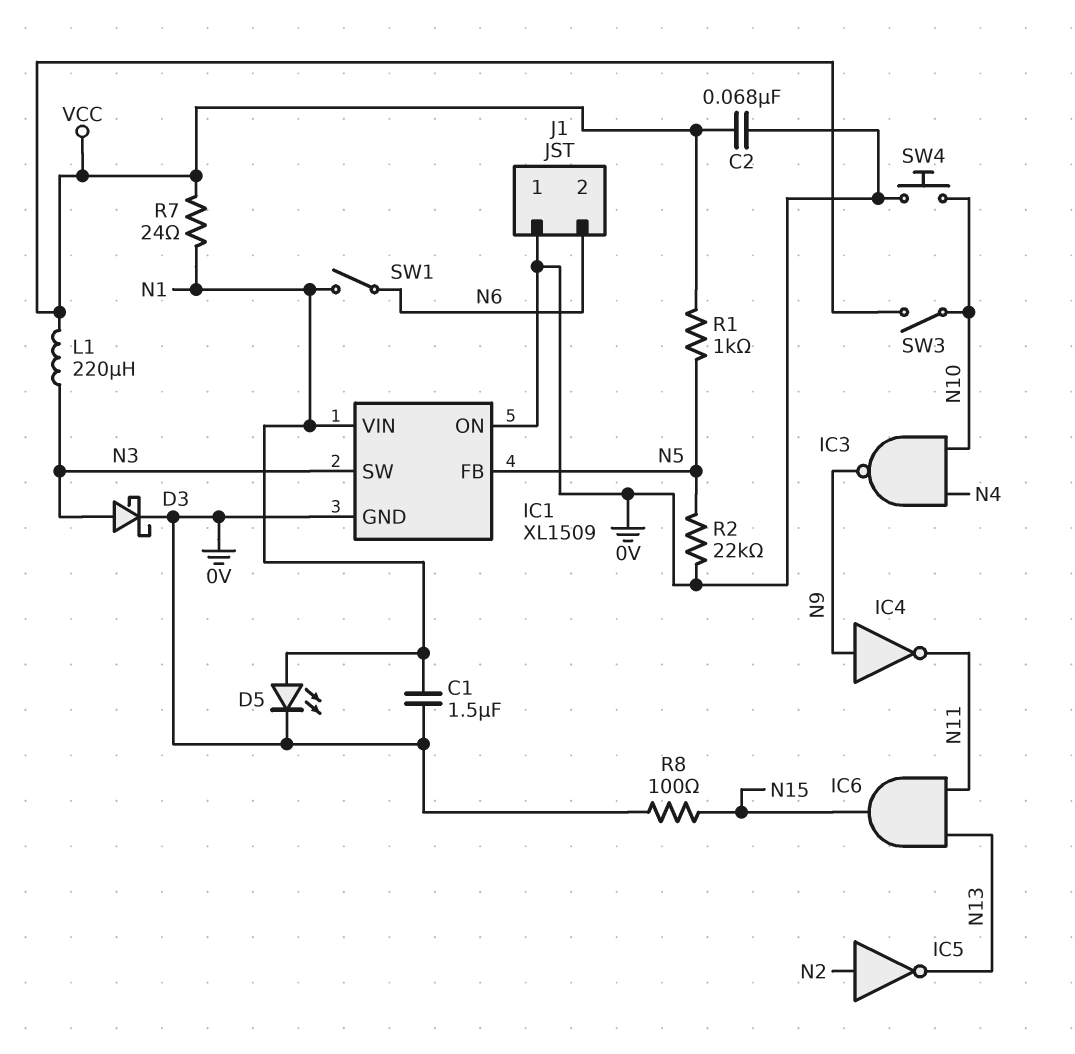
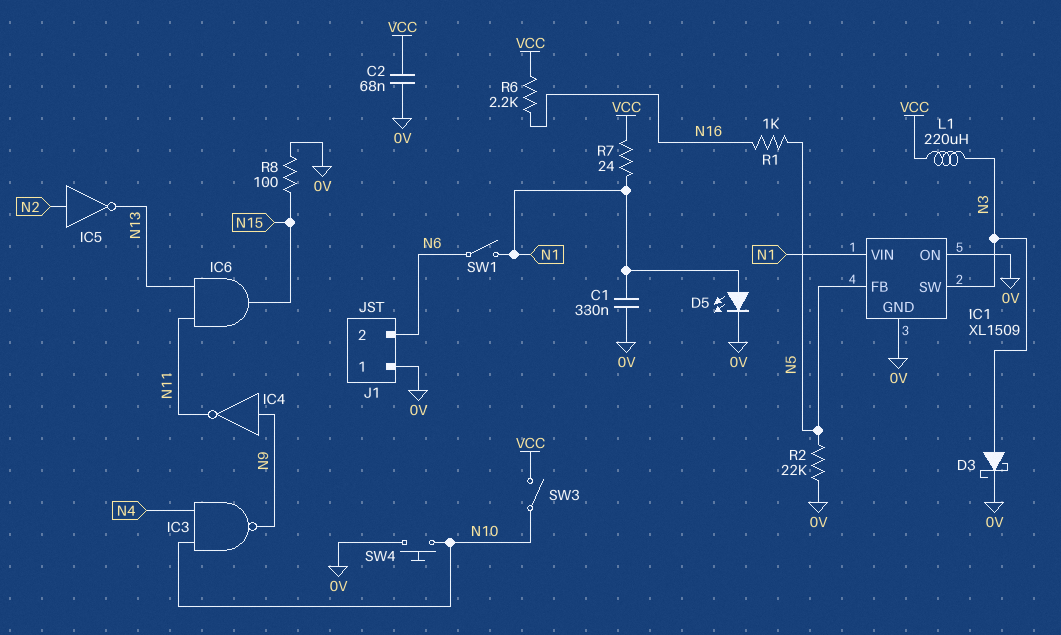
C1: 1.5uF (0V, N1) -> 330nF (0V, N1)
R1: 1k (N5, VCC) -> 1k (N5, N16)
R6: none -> 2.2k (N16, VCC)

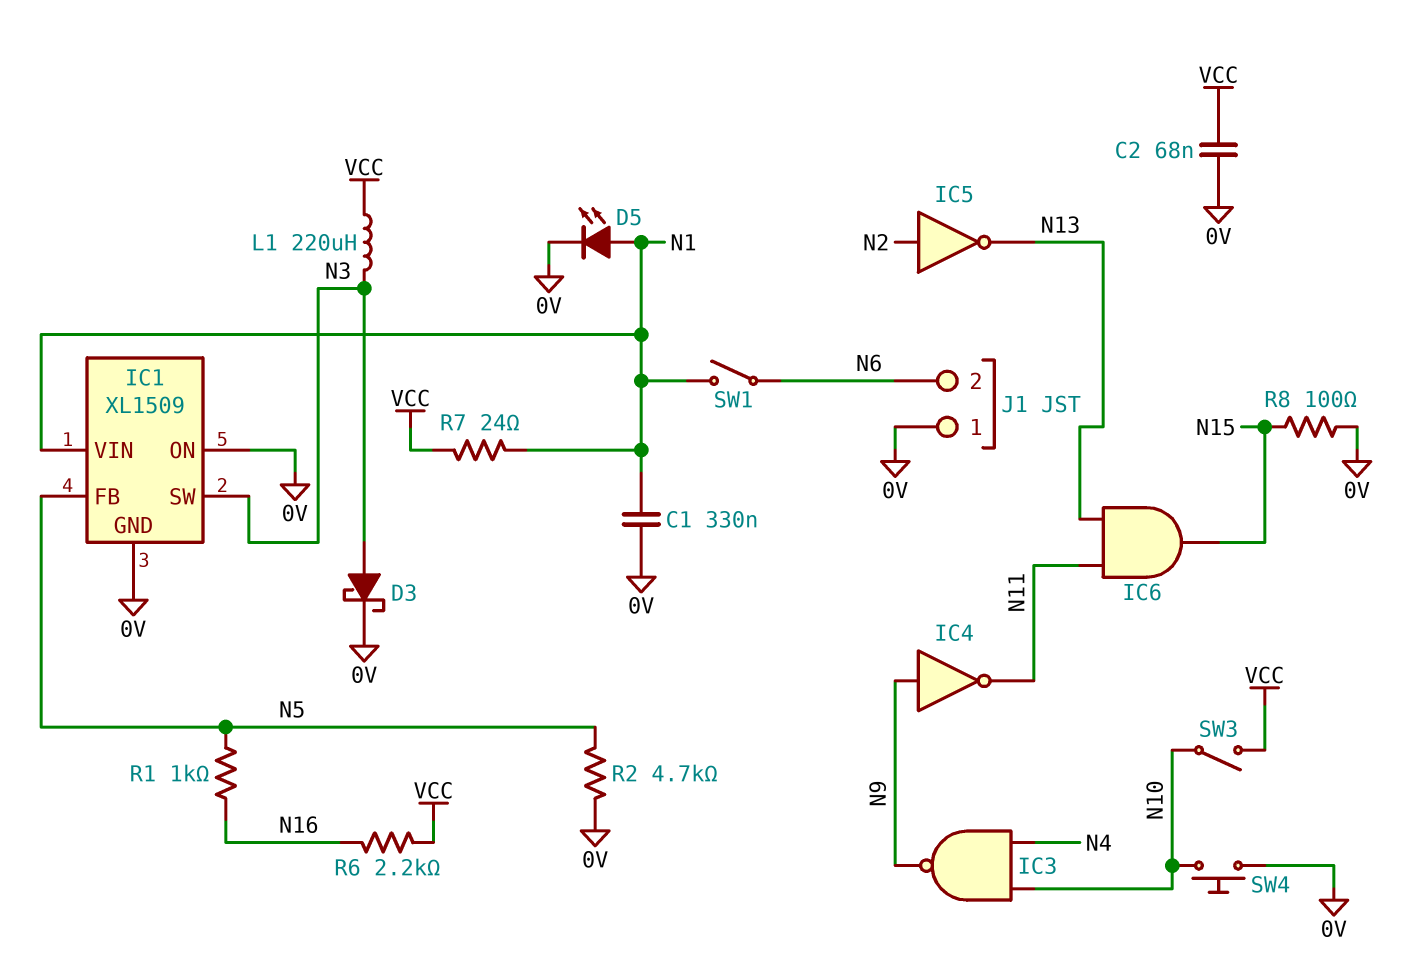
R2: 22k (0V, N5) -> 4.7k (0V, N5)

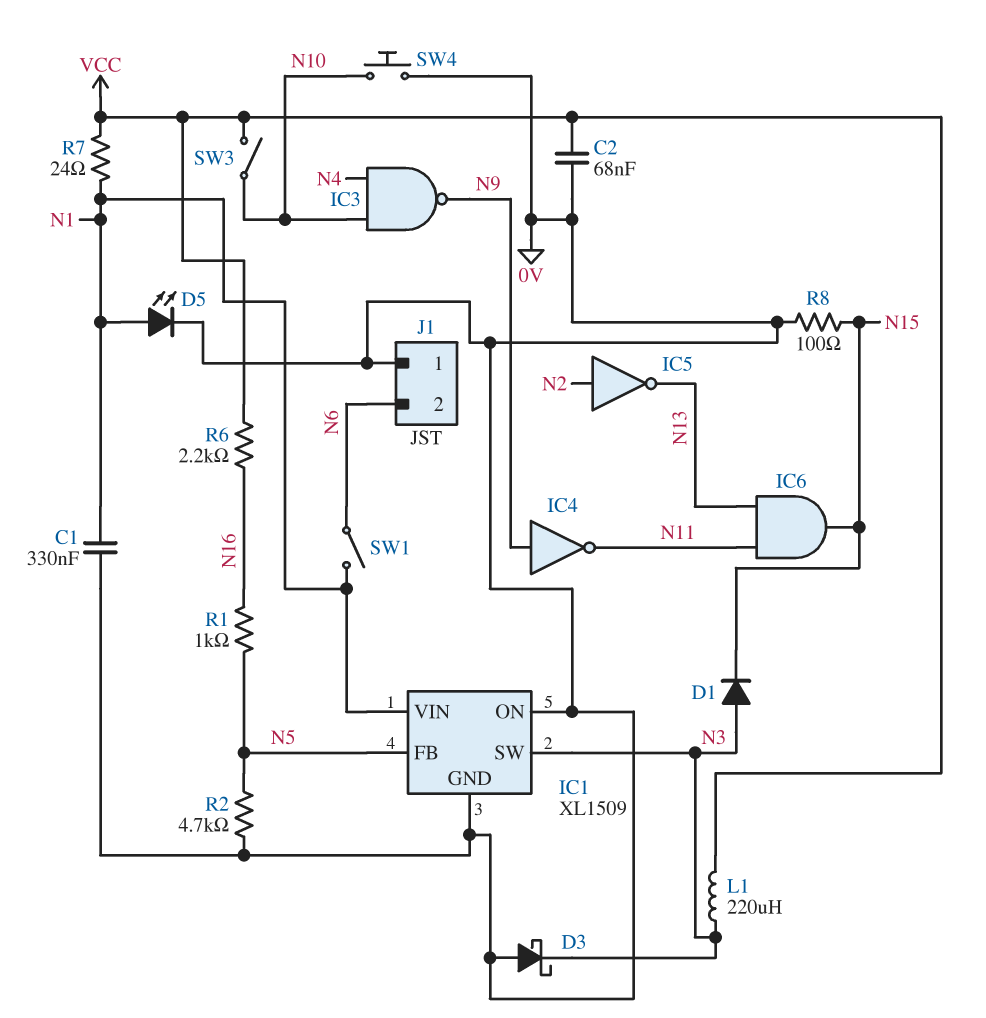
D1: none -> diode (A N3, K N15)
D3: schottky (A N3, K 0V) -> schottky (A 0V, K N3)

